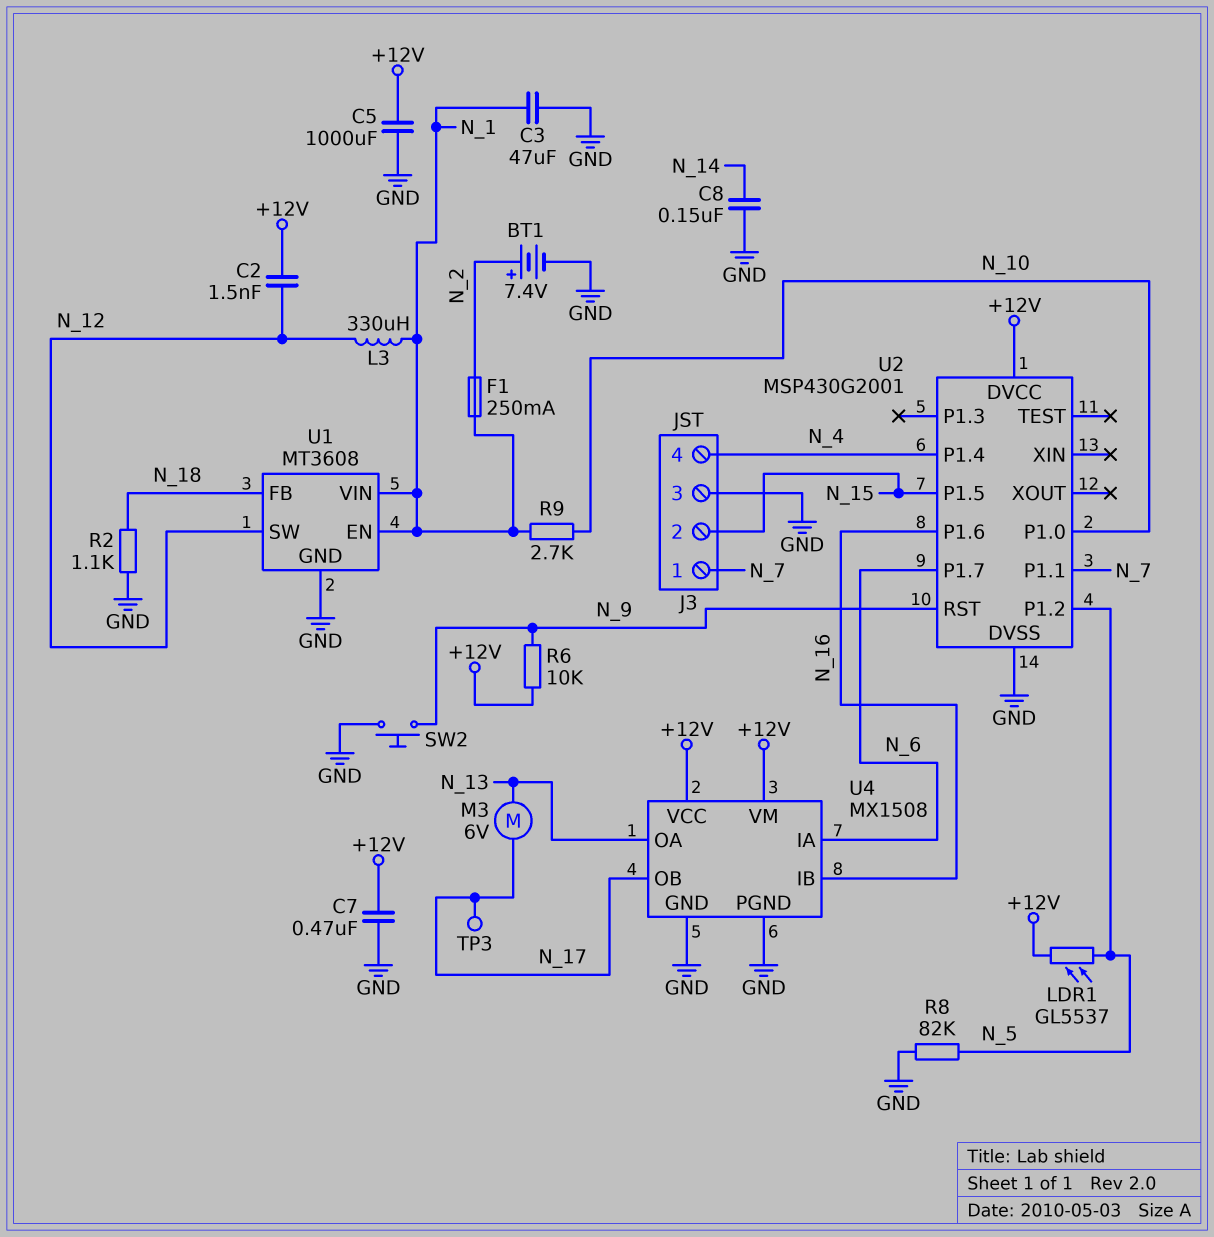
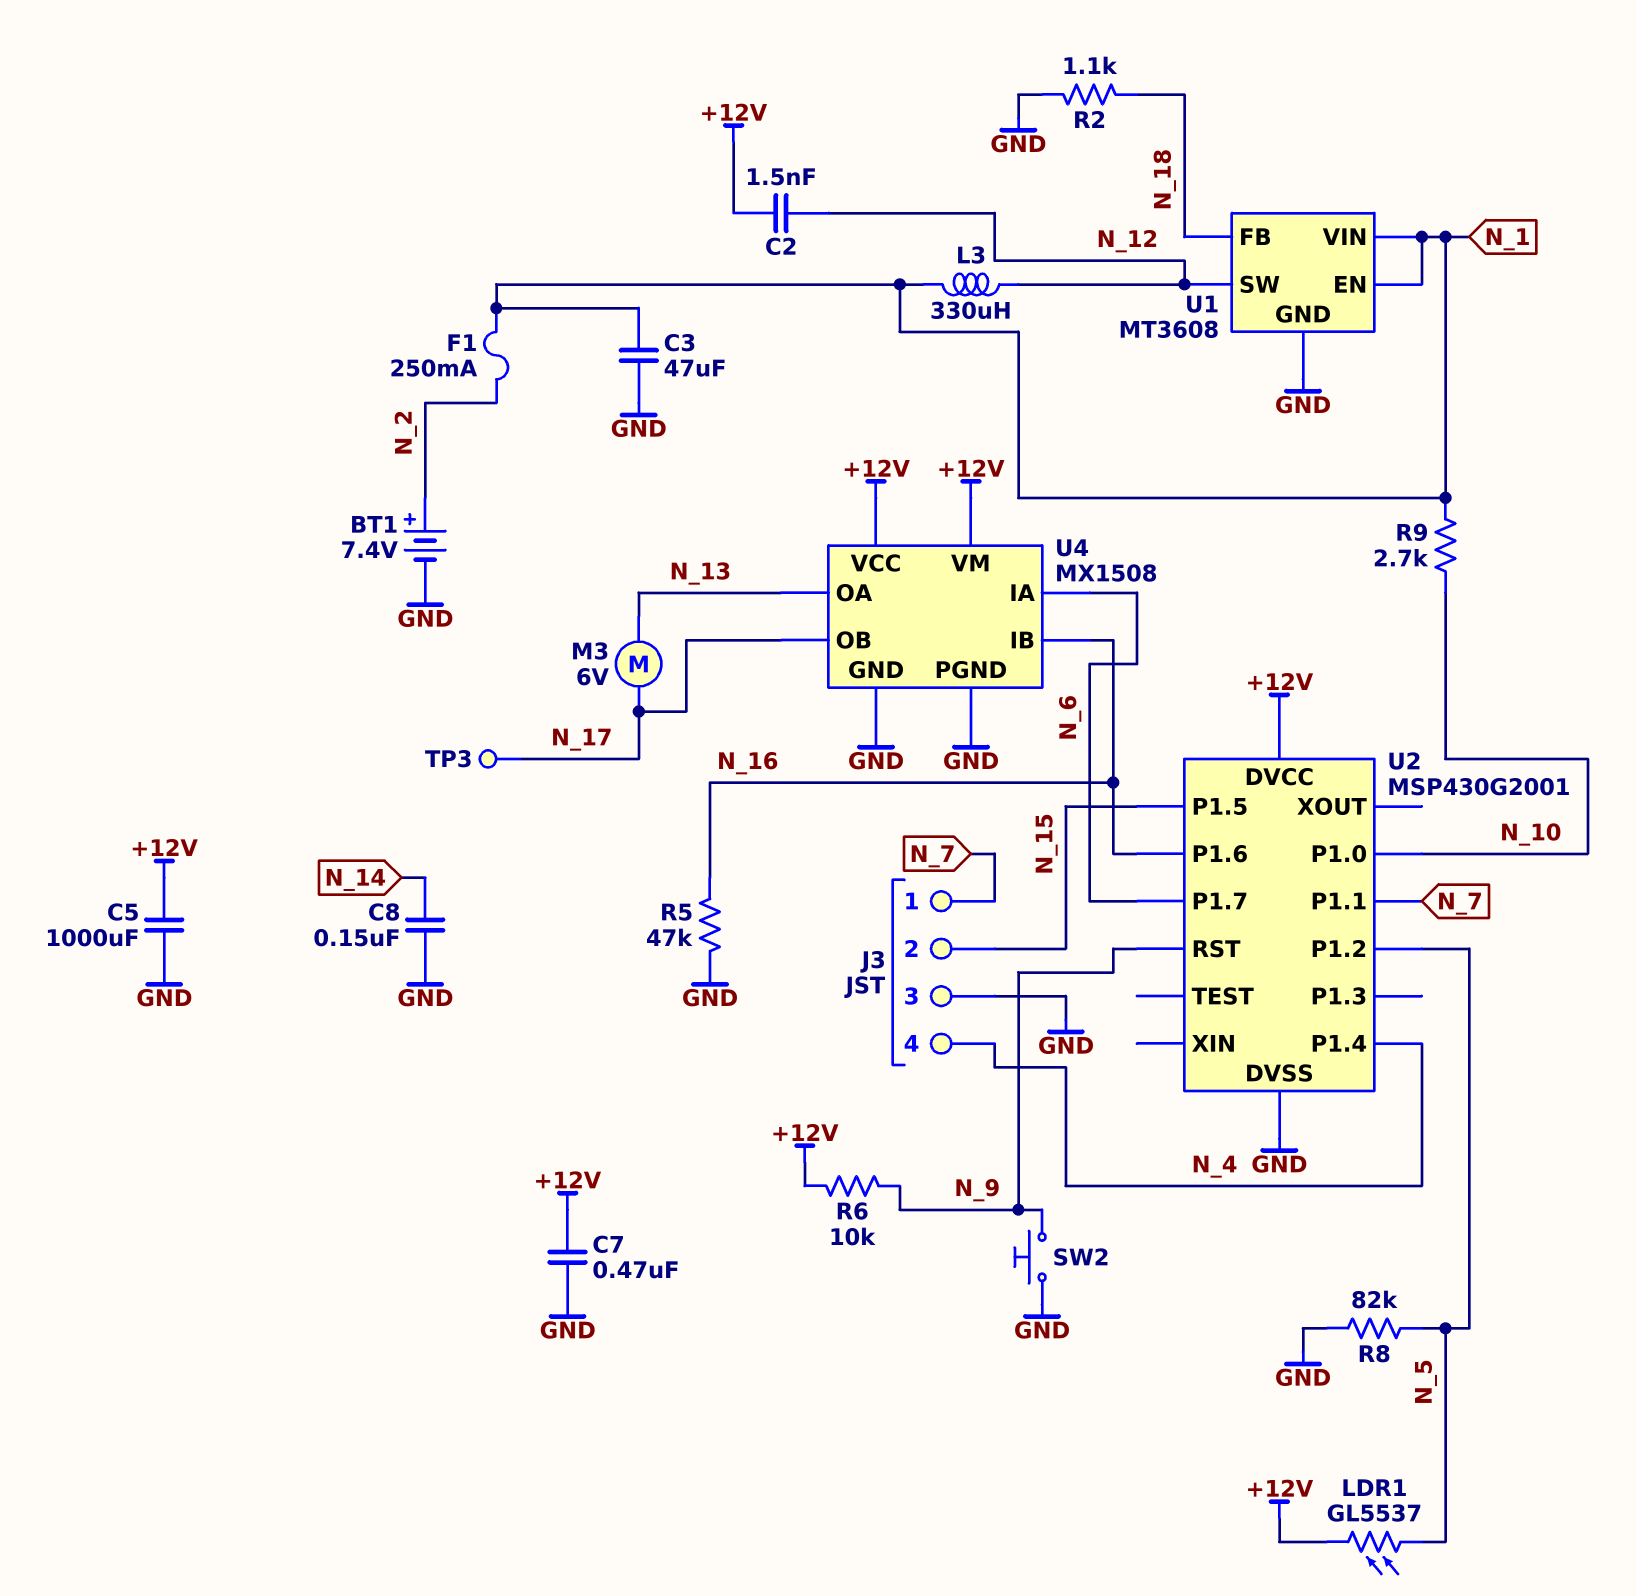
R5: none -> 47k (GND, N_16)

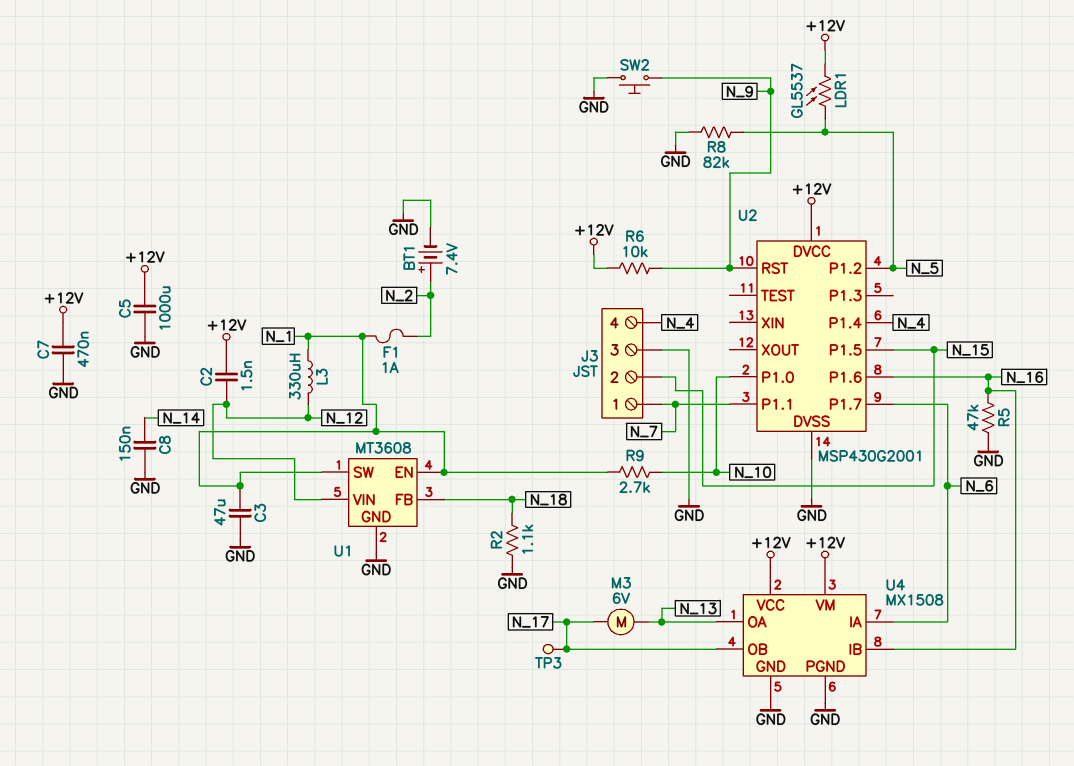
F1: 250mA (N_1, N_2) -> 1A (N_1, N_2)
U1 pin SW: N_12 -> N_1
U1 pin VIN: N_1 -> N_12

